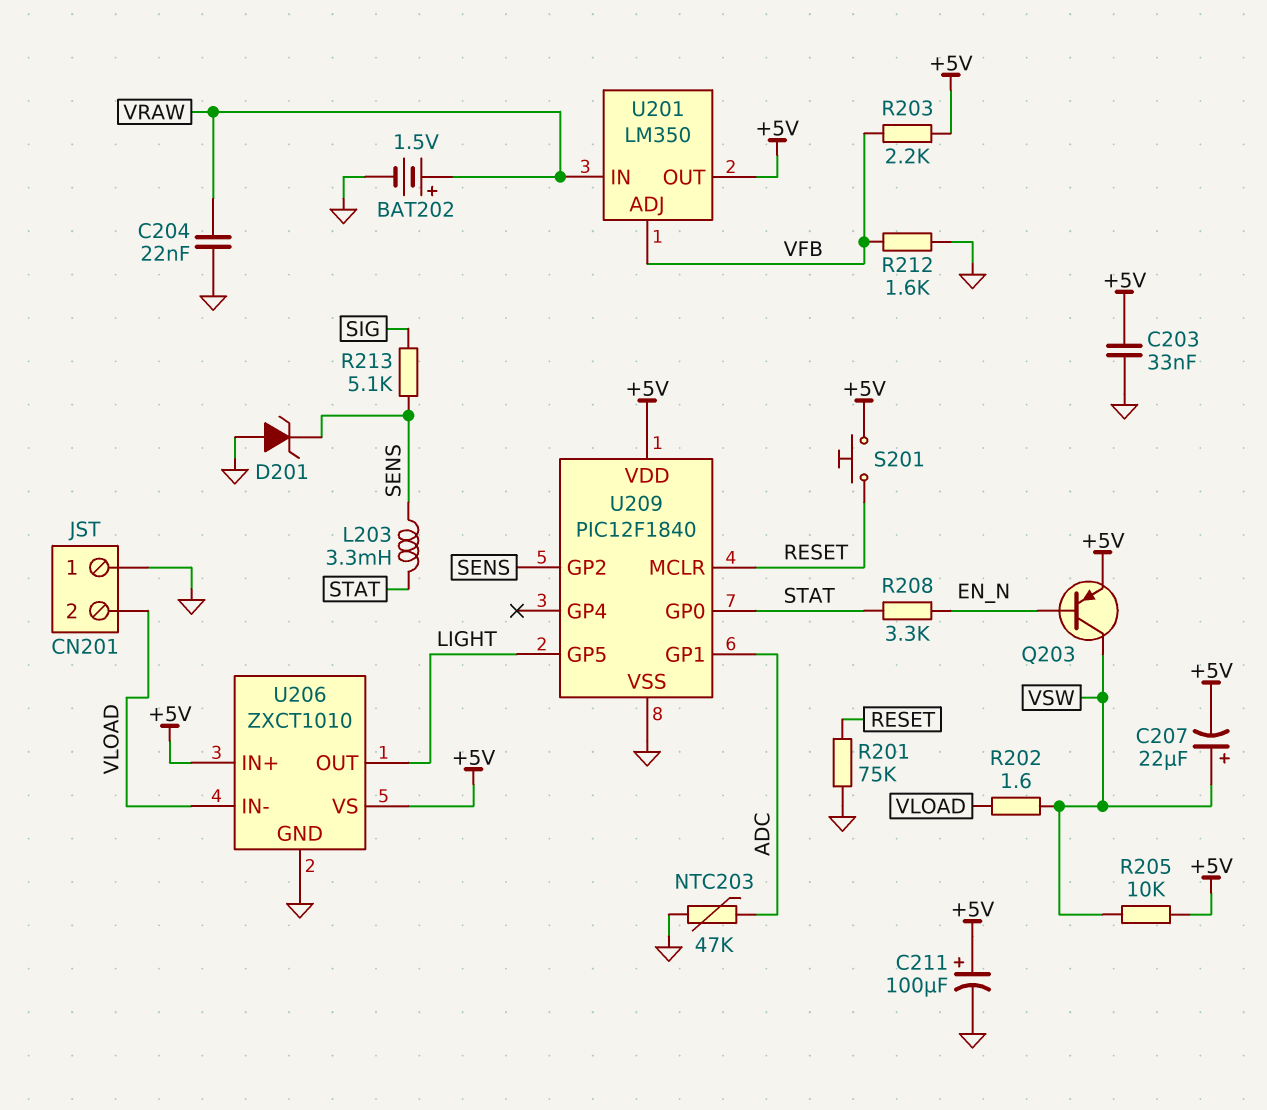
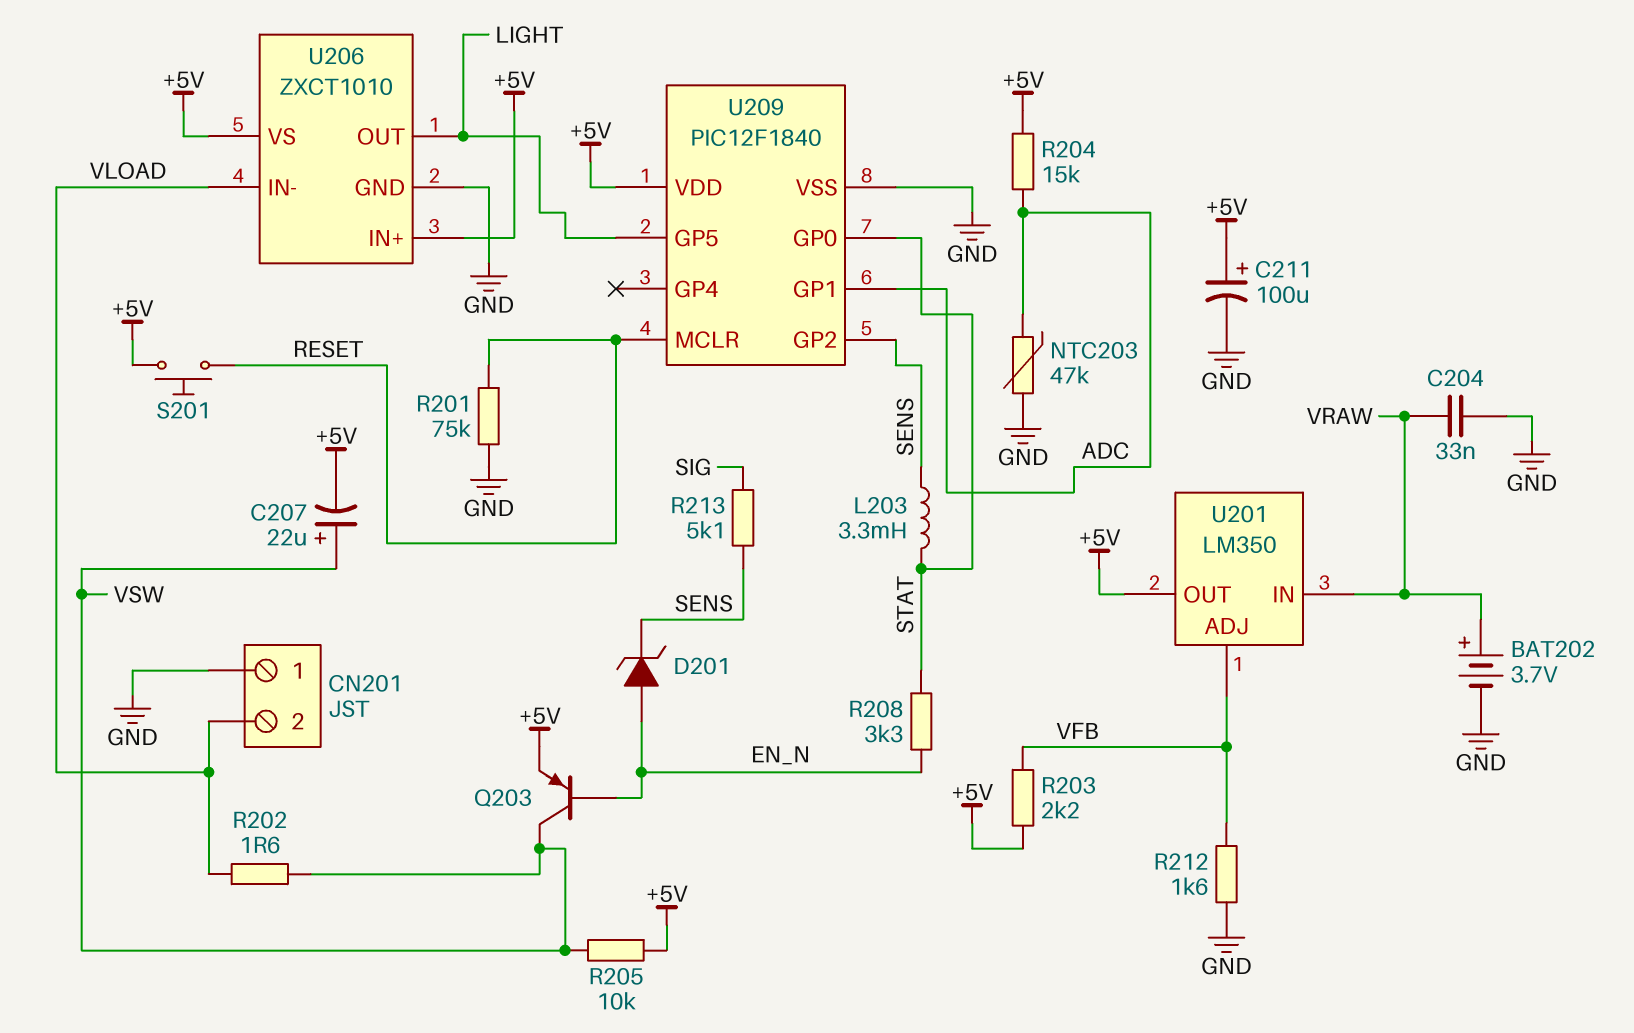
BAT202: 1.5V (plus VRAW, minus GND) -> 3.7V (plus VRAW, minus GND)
C203: 33nF (+5V, GND) -> none
C204: 22nF (GND, VRAW) -> 33nF (GND, VRAW)
D201: zener (A GND, K SENS) -> zener (A EN_N, K SENS)
R204: none -> 15k (+5V, ADC)

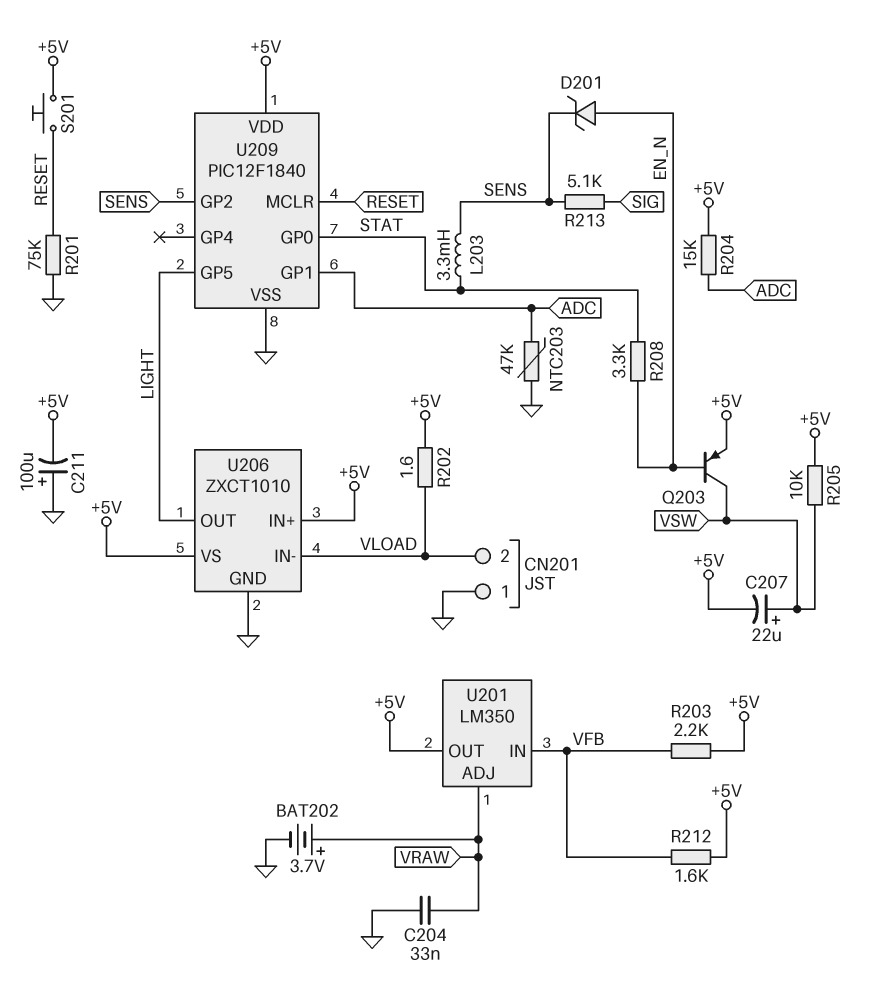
C211: 100uF (plus +5V, minus GND) -> 100uF (plus GND, minus +5V)
R202: 1.6 (VLOAD, VSW) -> 1.6 (+5V, VLOAD)
R212: 1.6k (GND, VFB) -> 1.6k (+5V, VFB)
U201 pin ADJ: VFB -> VRAW
U201 pin IN: VRAW -> VFB

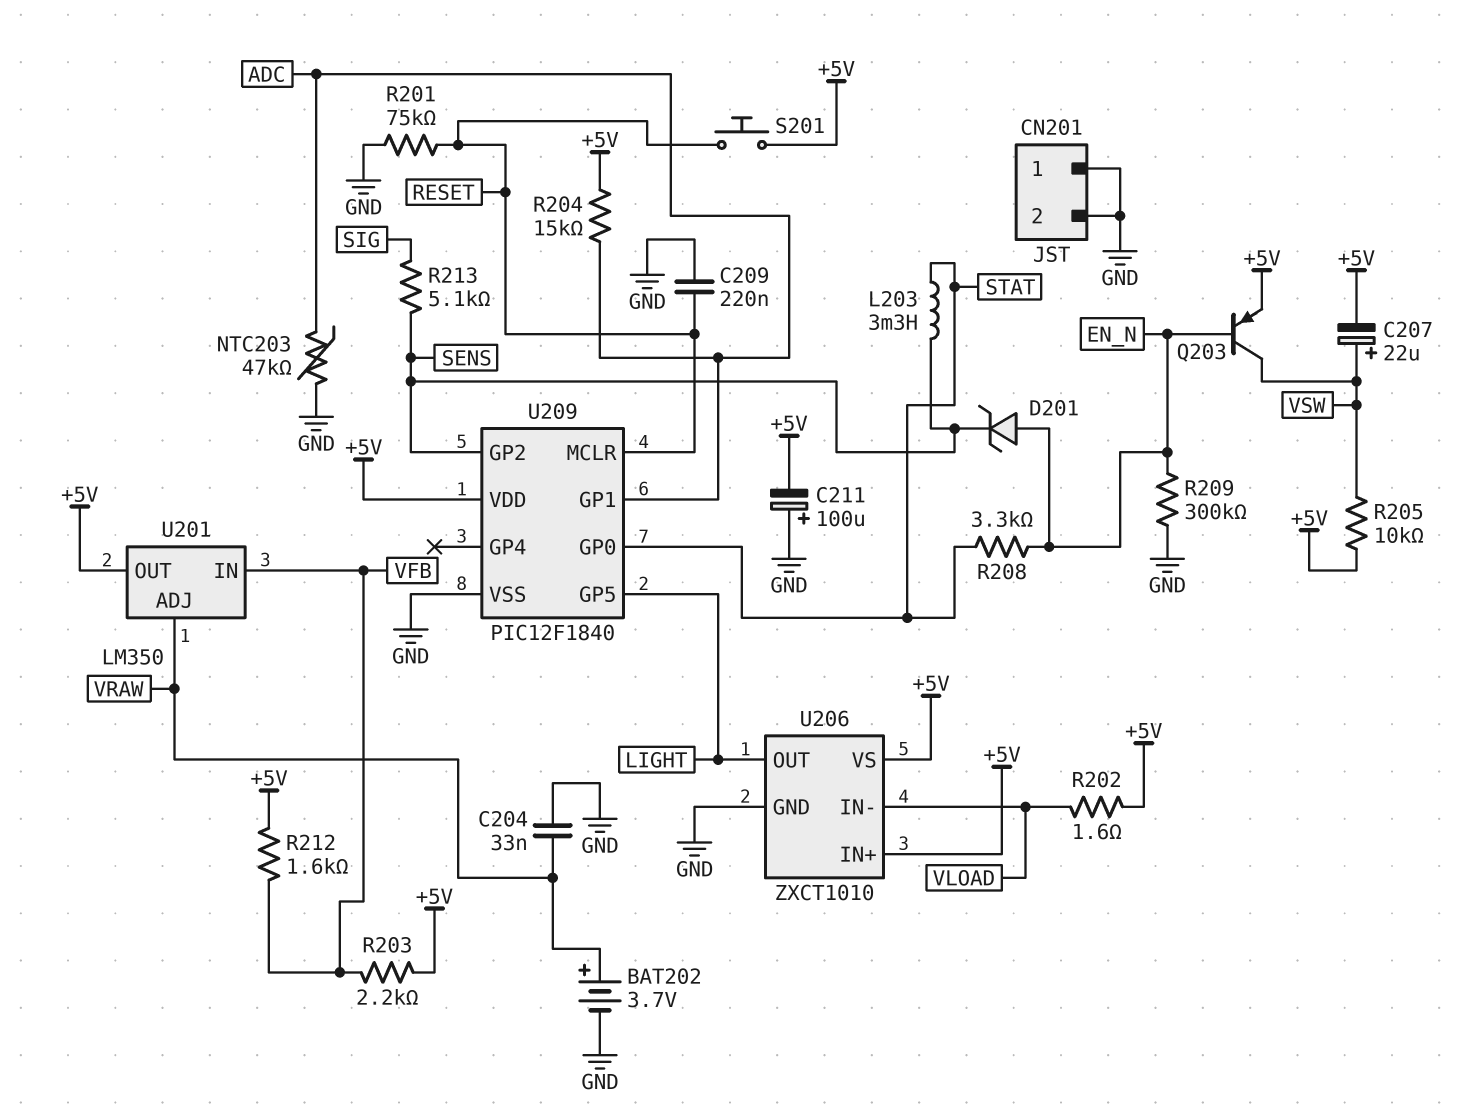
C209: none -> 220nF (GND, RESET)
CN201 pin 2: VLOAD -> GND
R209: none -> 300k (EN_N, GND)

